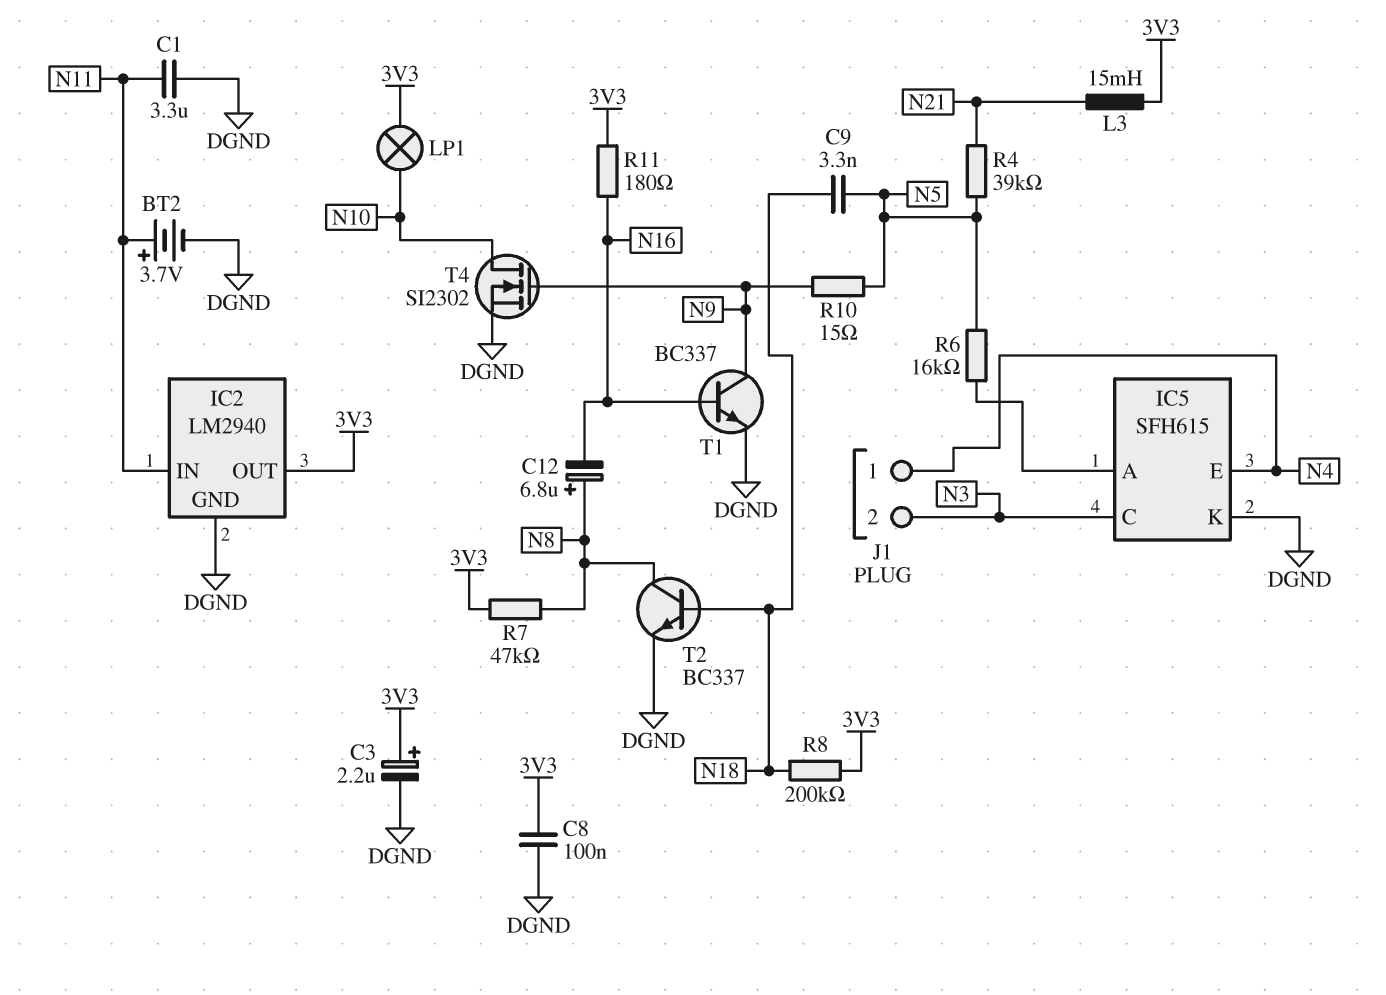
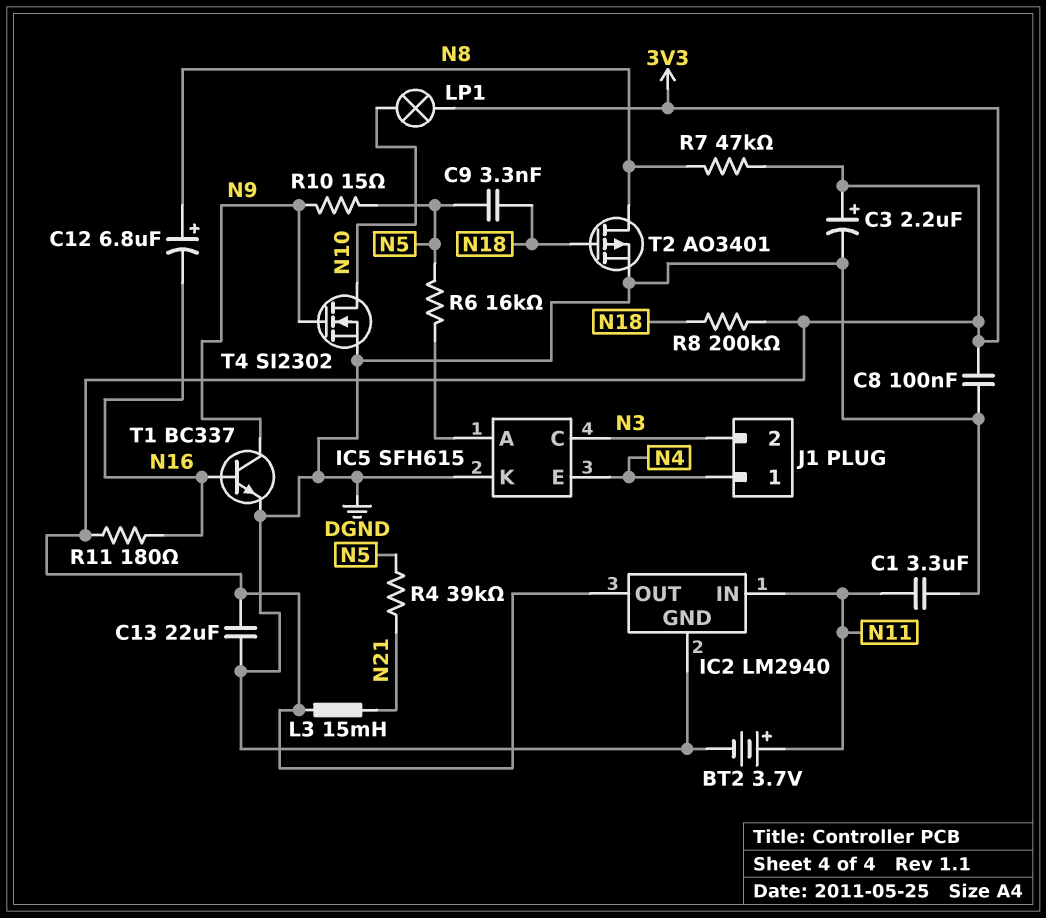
C13: none -> 22uF (3V3, DGND)
T2: NPN BC337 (B N18, C N8, E DGND) -> PMOS AO3401 (G N18, D N8, S DGND)

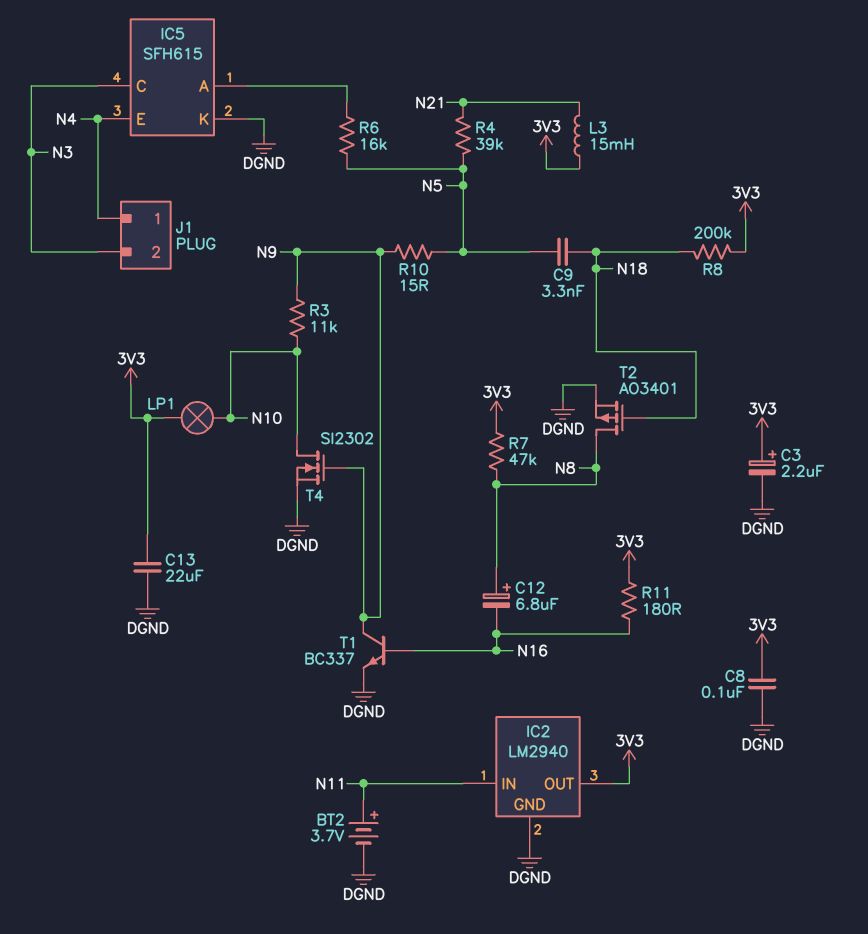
C1: 3.3uF (DGND, N11) -> none
R3: none -> 11k (N9, N10)

